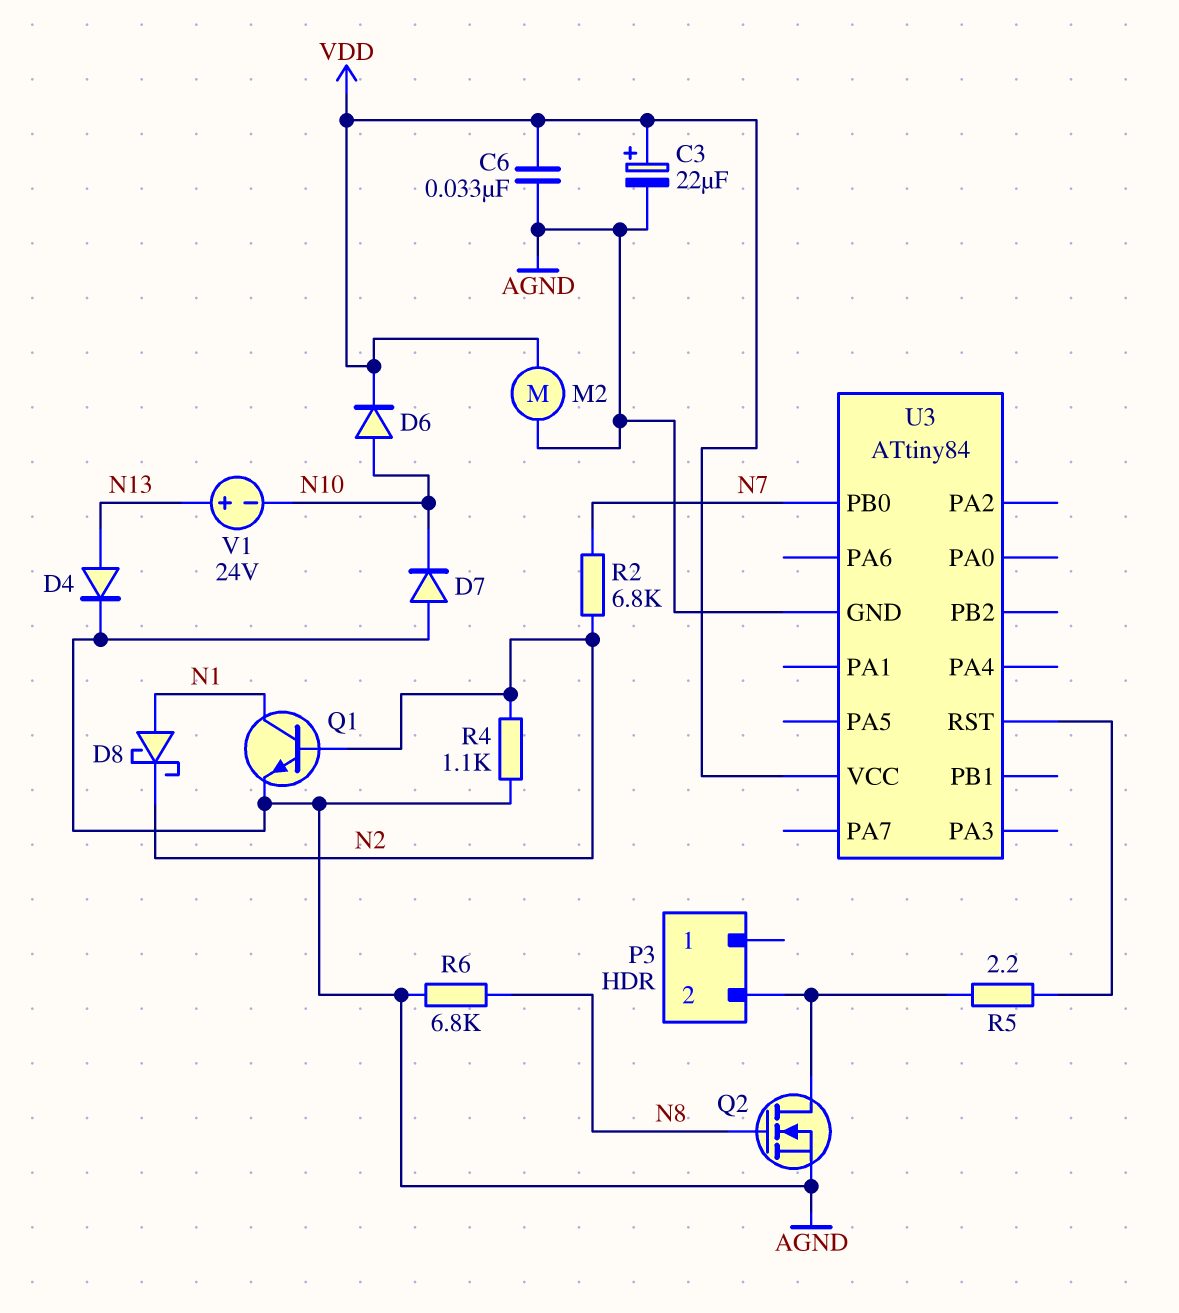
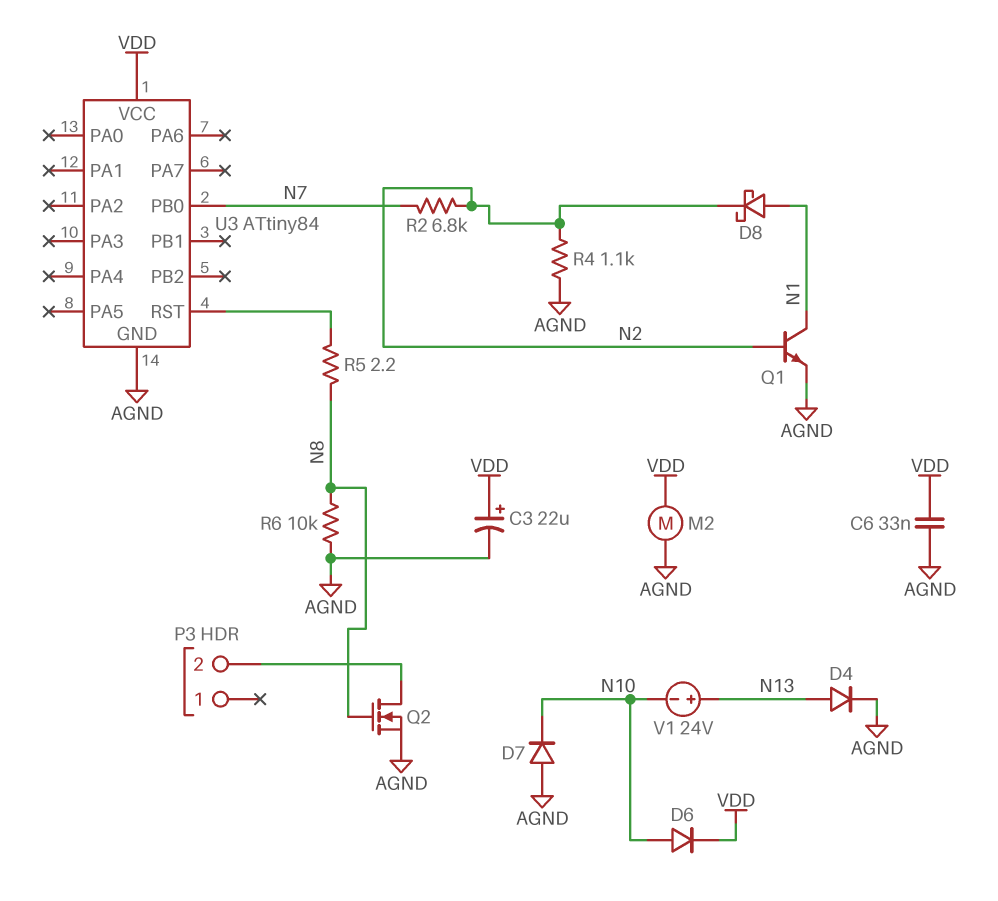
R5: 2.2 (P3/2, U3/RST) -> 2.2 (N8, U3/RST)
R6: 6.8k (AGND, N8) -> 10k (AGND, N8)

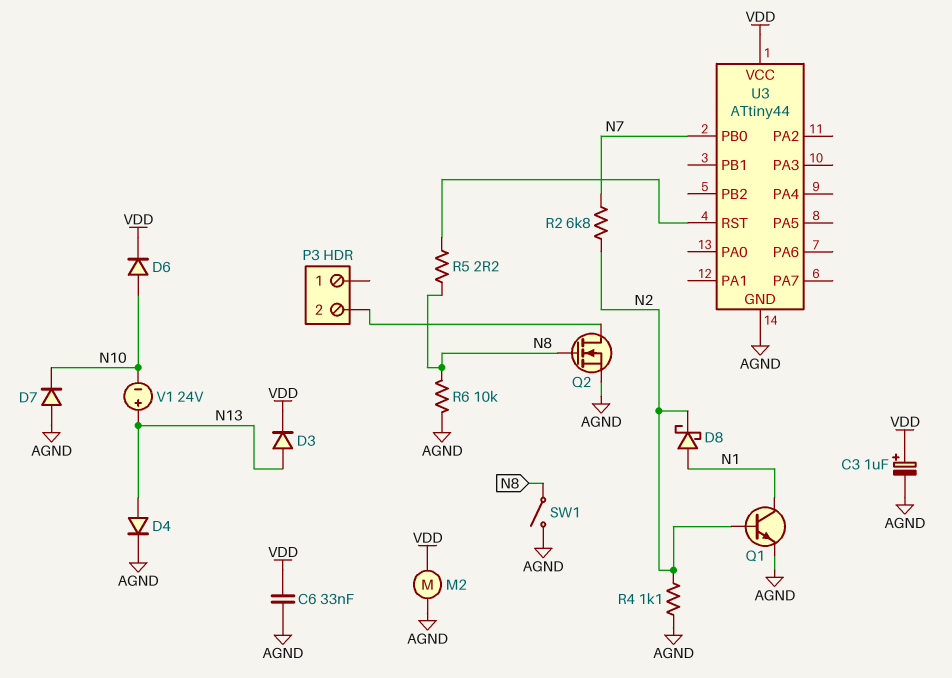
C3: 22uF (plus VDD, minus AGND) -> 1uF (plus VDD, minus AGND)
D3: none -> diode (A N13, K VDD)
SW1: none -> switch (AGND, N8)
U3: ATtiny84 -> ATtiny44

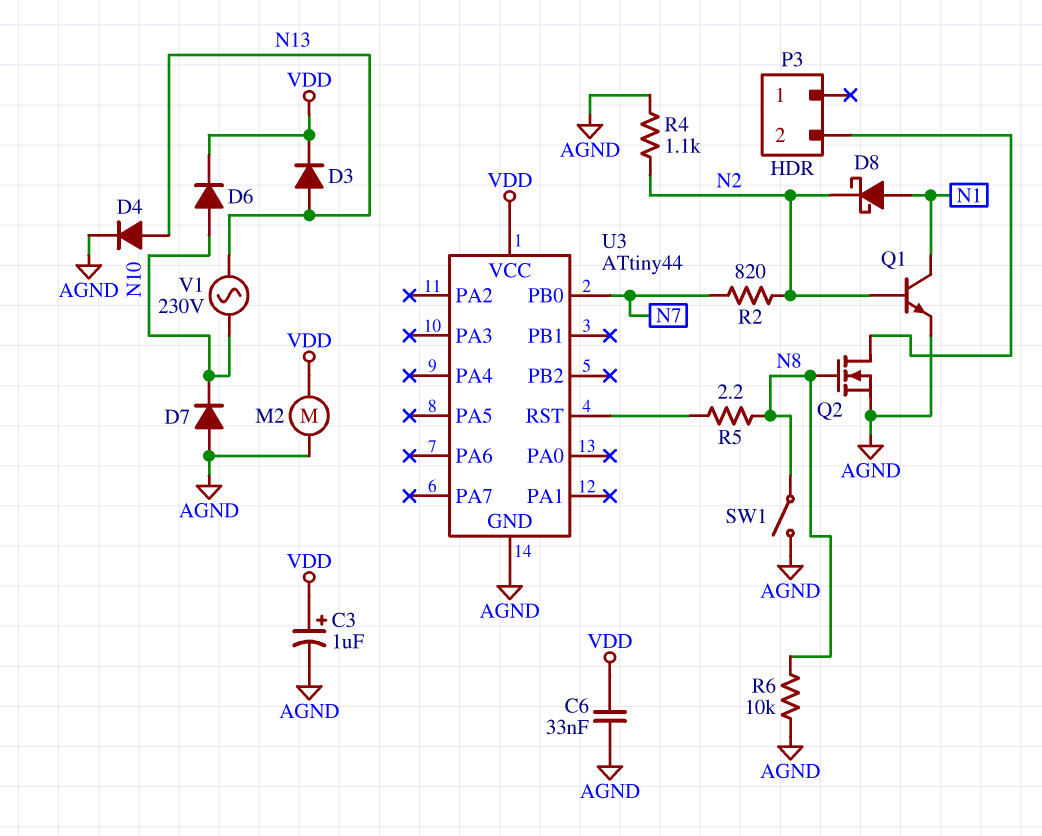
R2: 6.8k (N2, N7) -> 820 (N2, N7)
V1: 24V (plus N13, minus N10) -> AC 230V (N10, N13)

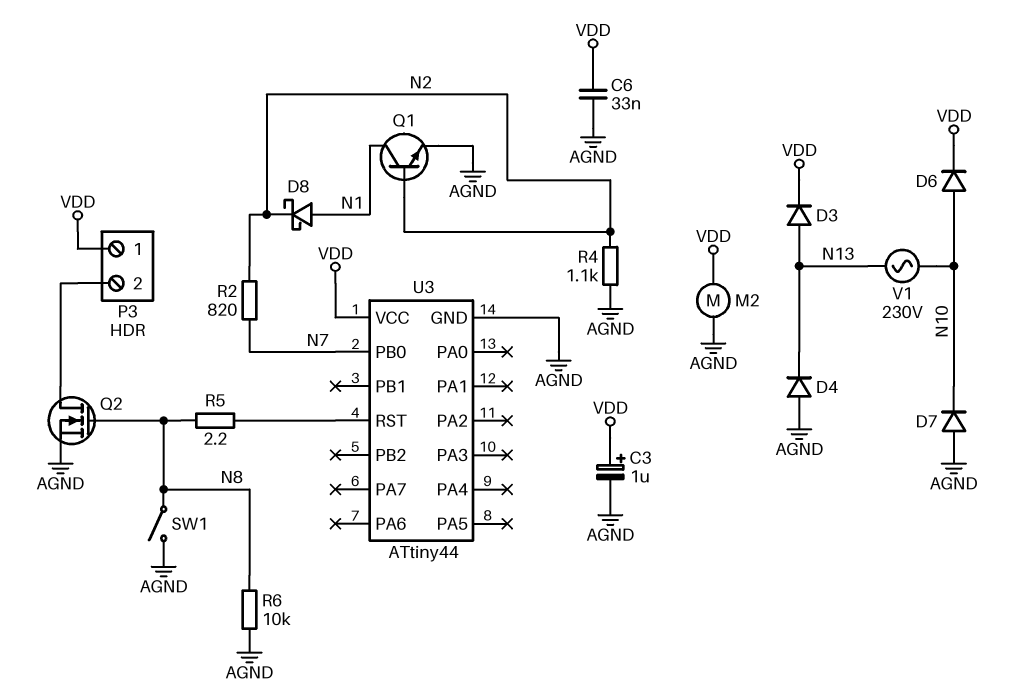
D4: diode (A N13, K AGND) -> diode (A AGND, K N13)
P3 pin 1: none -> VDD

